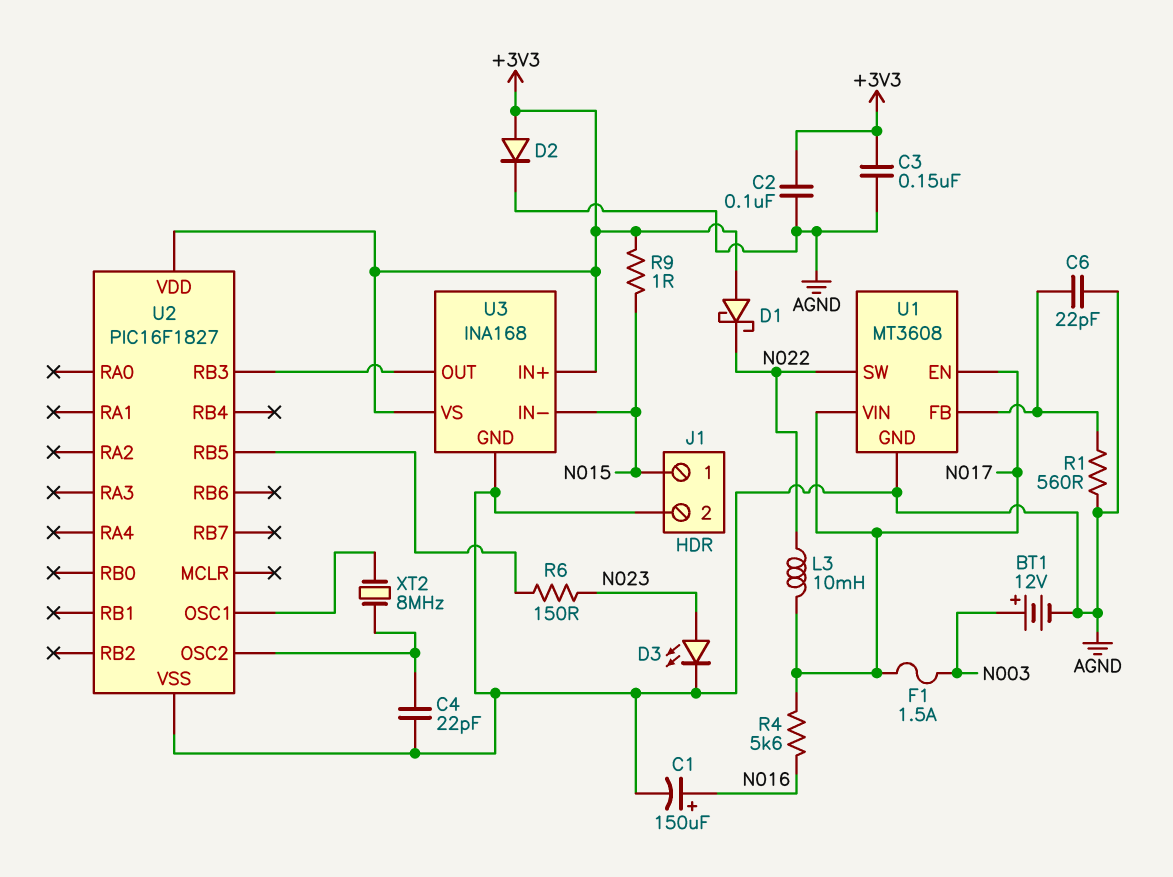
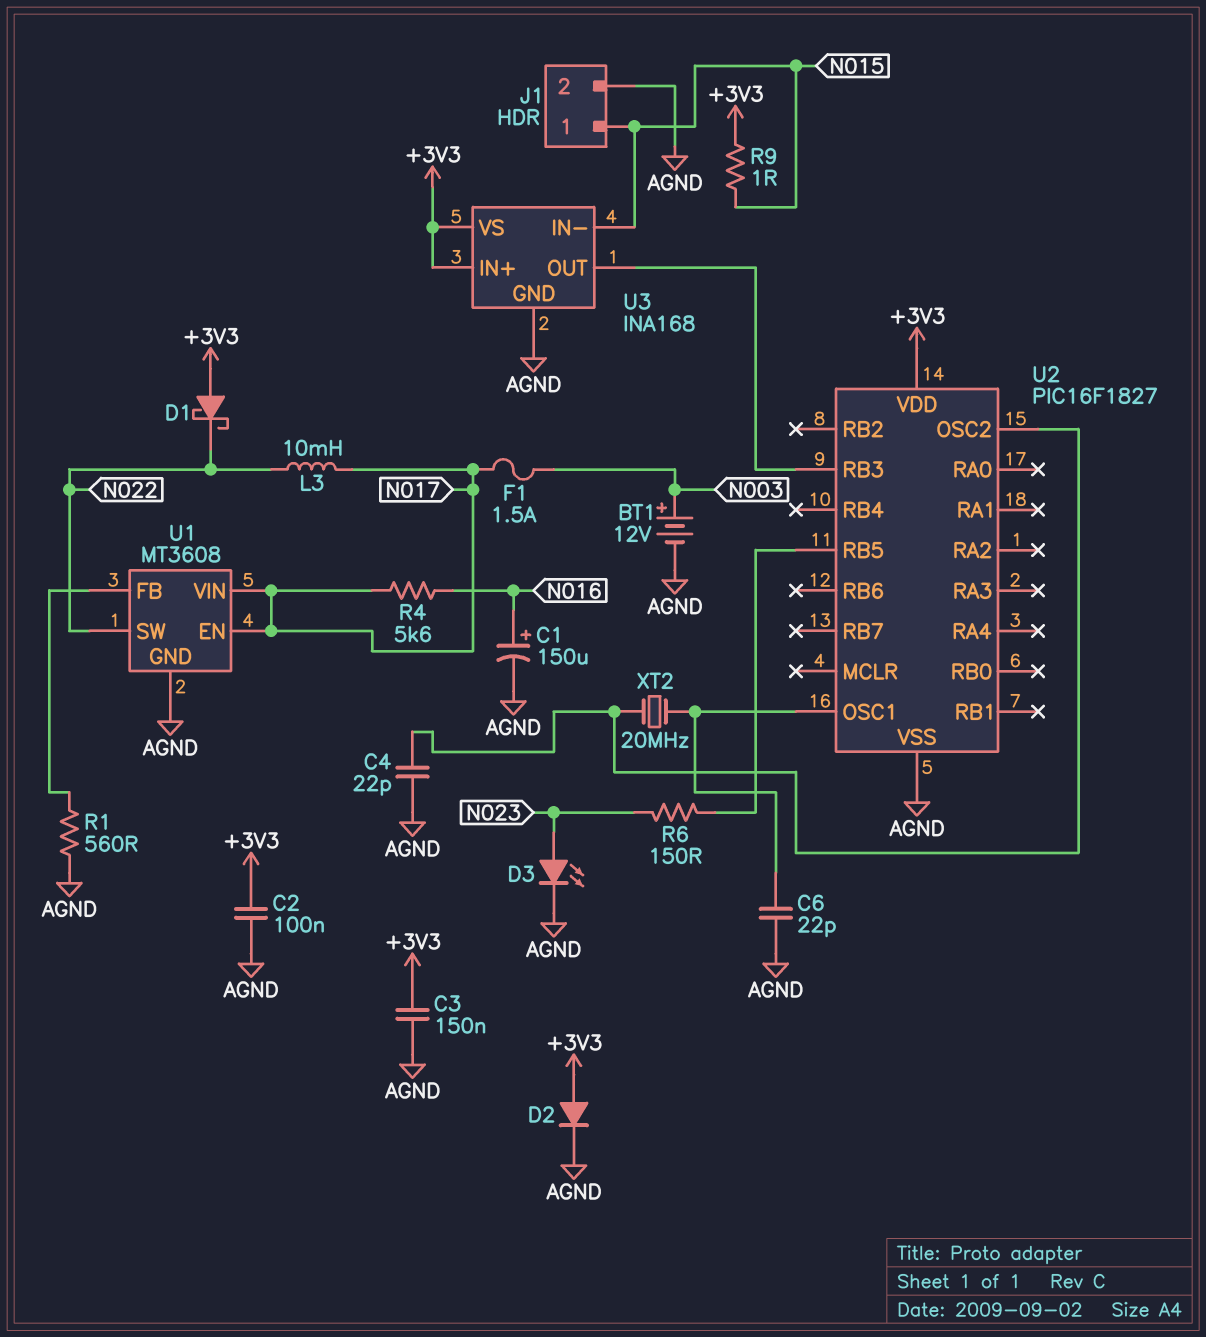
C6: 22pF (AGND, U1/FB) -> 22pF (AGND, U2/OSC1)
XT2: 8MHz (U2/OSC1, U2/OSC2) -> 20MHz (U2/OSC1, U2/OSC2)

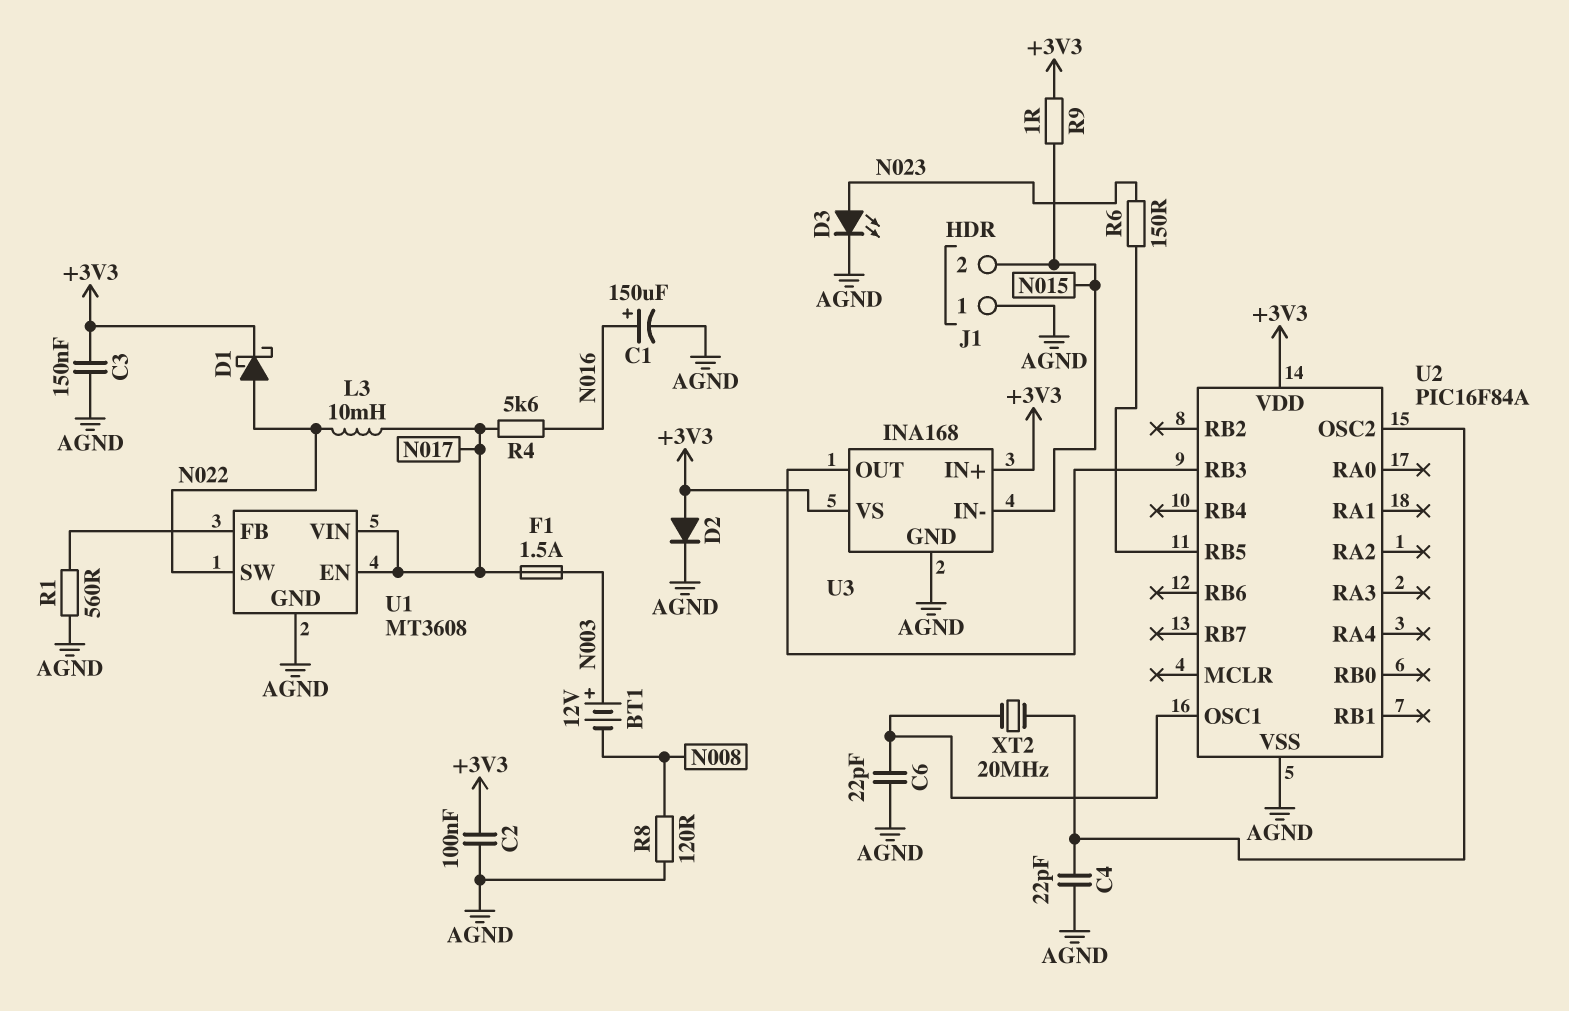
BT1: 12V (plus N003, minus AGND) -> 12V (plus N003, minus N008)
D1: schottky (A +3V3, K N022) -> schottky (A N022, K +3V3)
J1 pin 1: N015 -> AGND
J1 pin 2: AGND -> N015
R8: none -> 120 (AGND, N008)
U2: PIC16F1827 -> PIC16F84A

